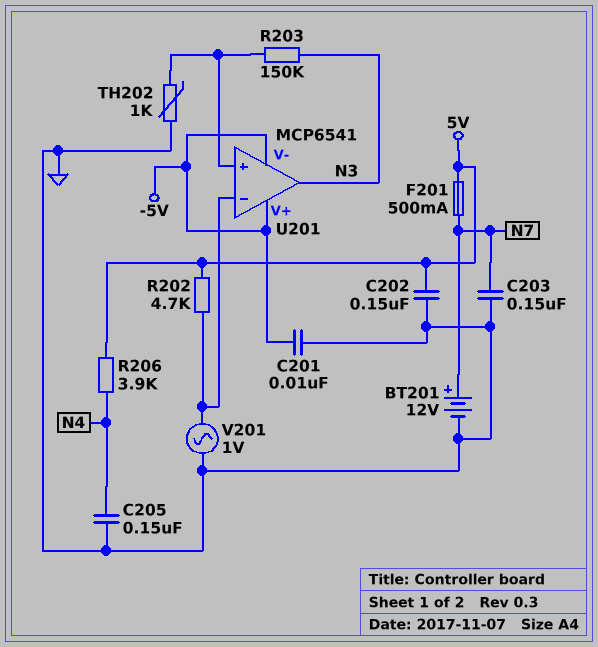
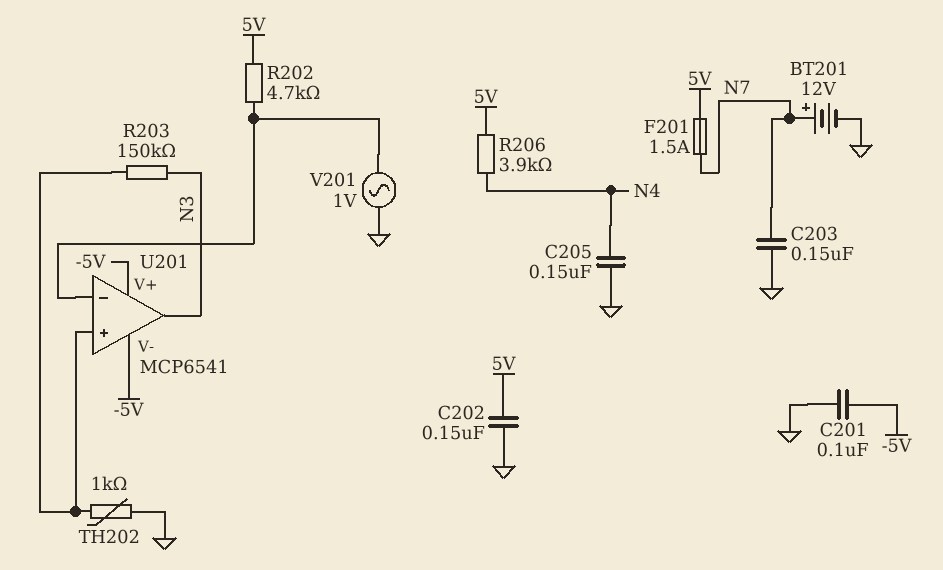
C201: 10nF (-5V, GND) -> 100nF (-5V, GND)
F201: 500mA (5V, N7) -> 1.5A (5V, N7)

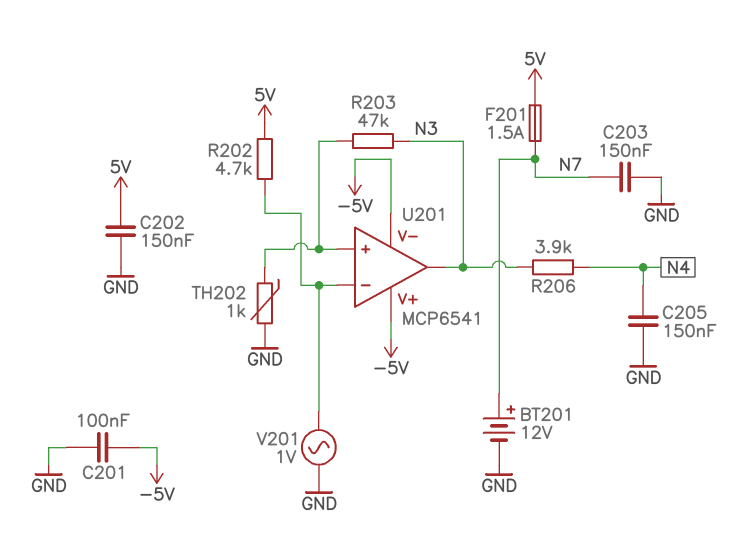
R203: 150k (N3, U201/in+) -> 47k (N3, U201/in+)
R206: 3.9k (5V, N4) -> 3.9k (N3, N4)

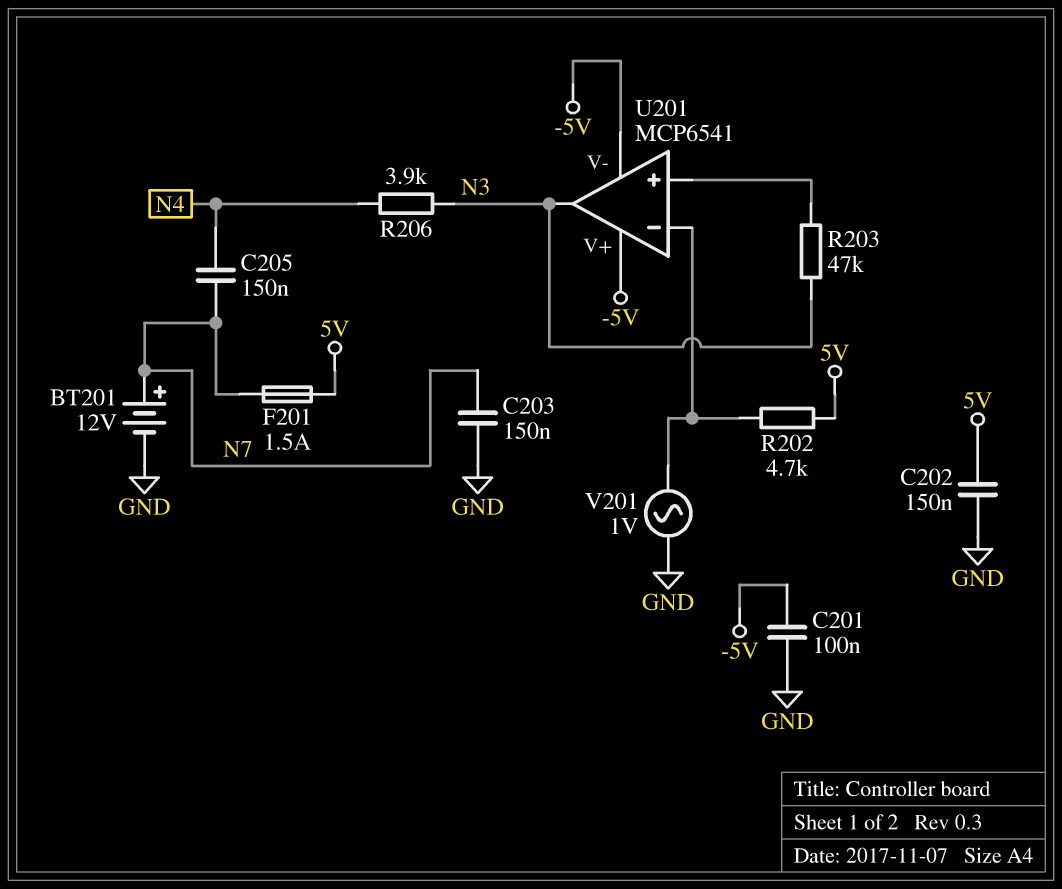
C205: 150nF (GND, N4) -> 150nF (N4, N7)
TH202: 1k (GND, U201/in+) -> none

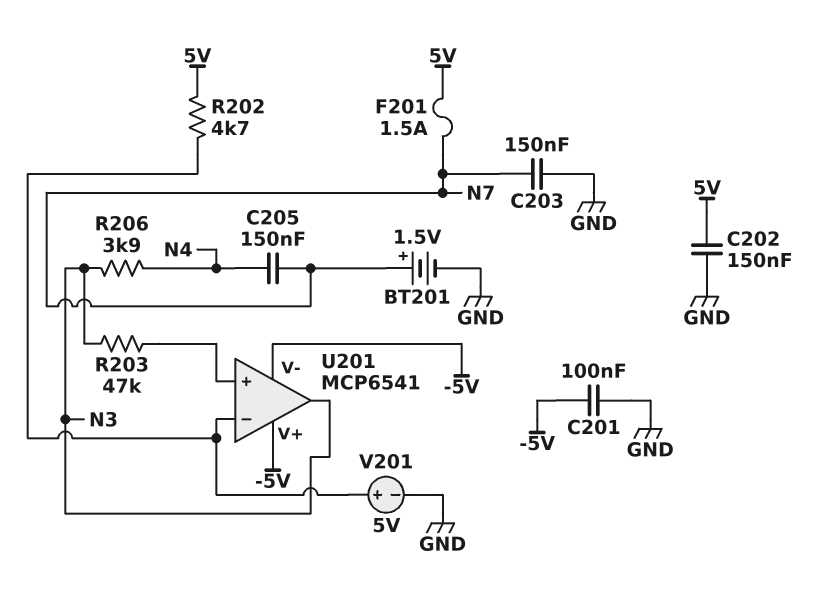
BT201: 12V (plus N7, minus GND) -> 1.5V (plus N7, minus GND)
V201: AC 1V (GND, U201/in-) -> 5V (plus U201/in-, minus GND)

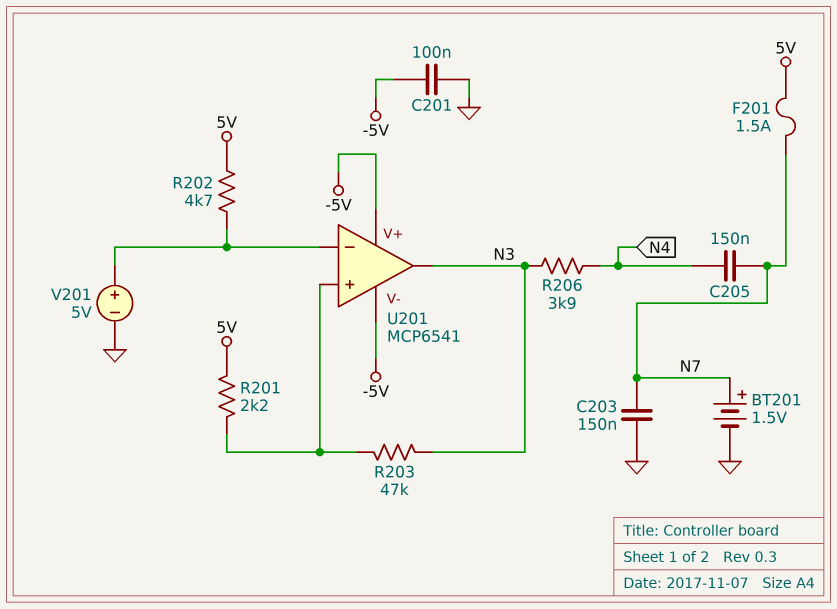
C202: 150nF (5V, GND) -> none
R201: none -> 2.2k (5V, U201/in+)

